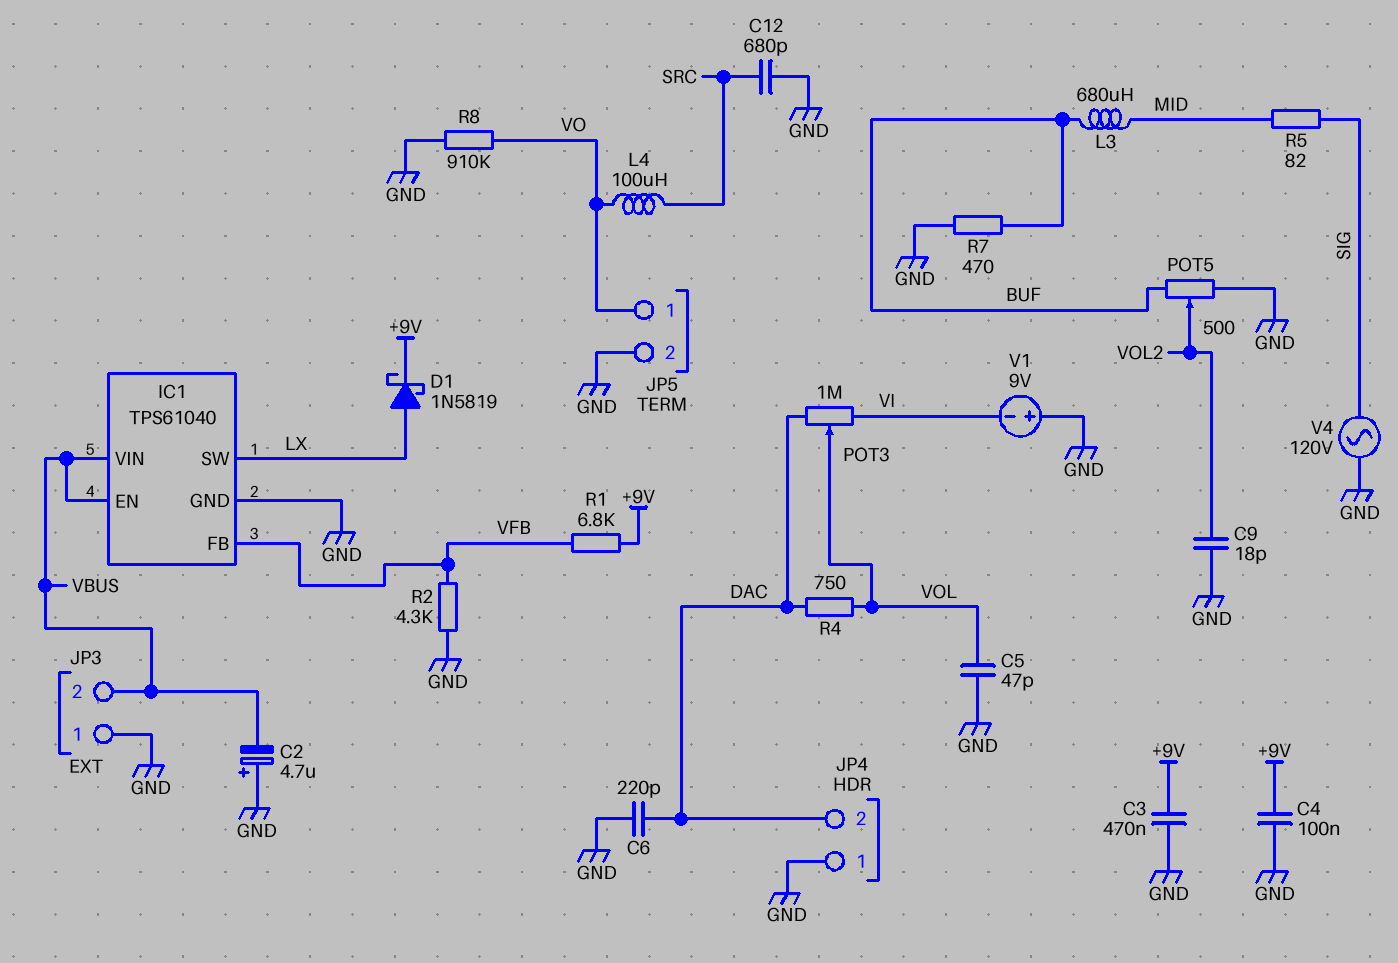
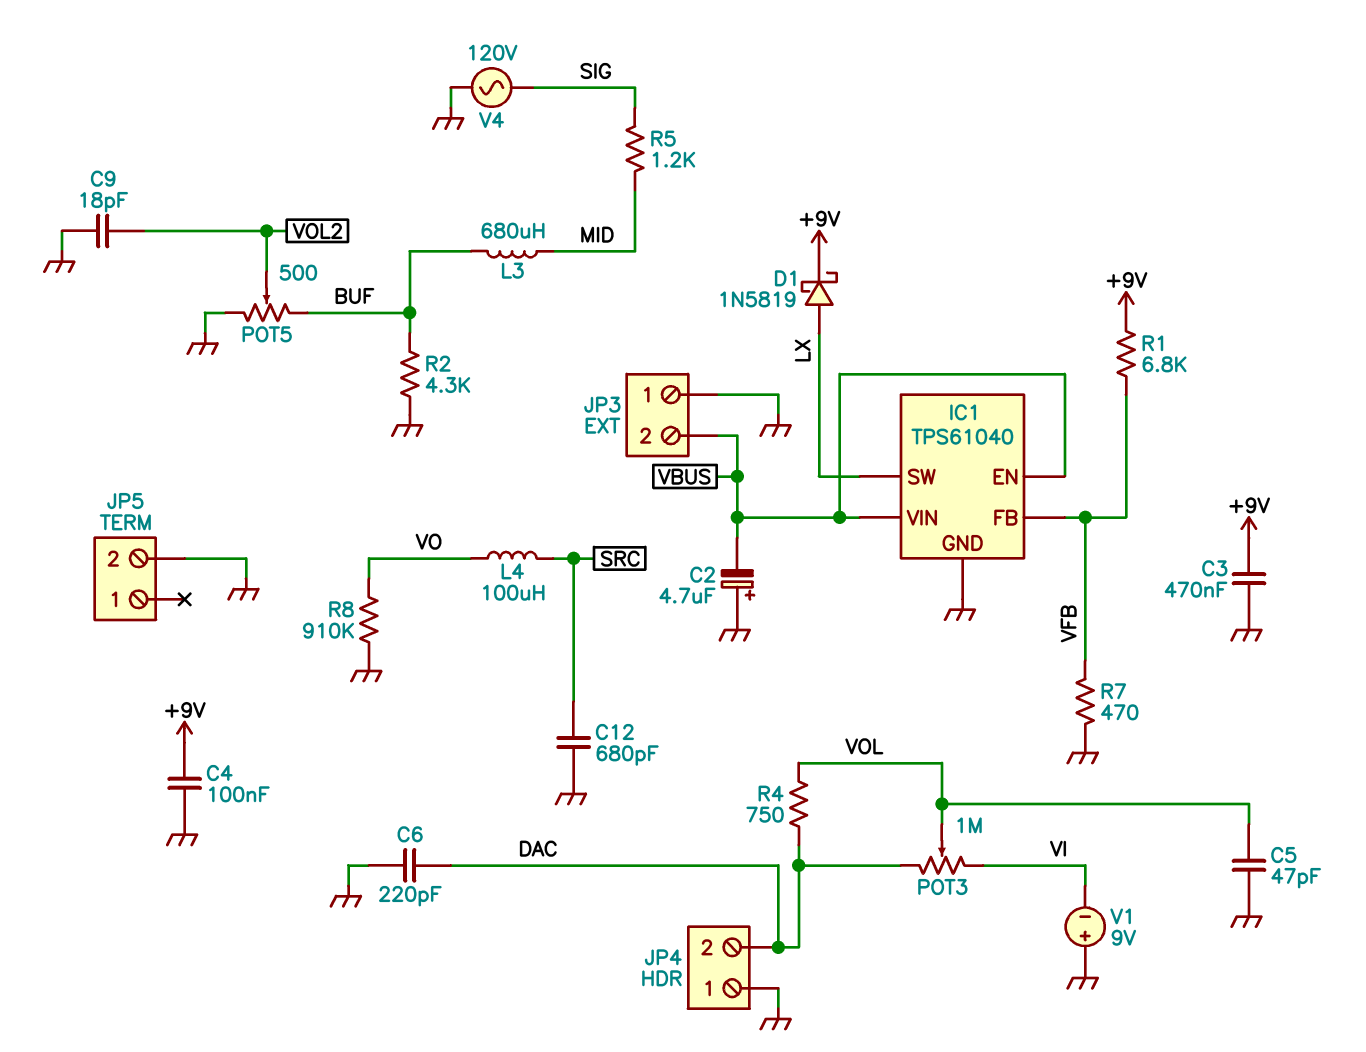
JP5 pin 1: VO -> none
R2: 4.3k (GND, VFB) -> 4.3k (BUF, GND)
R5: 82 (MID, SIG) -> 1.2k (MID, SIG)
R7: 470 (BUF, GND) -> 470 (GND, VFB)

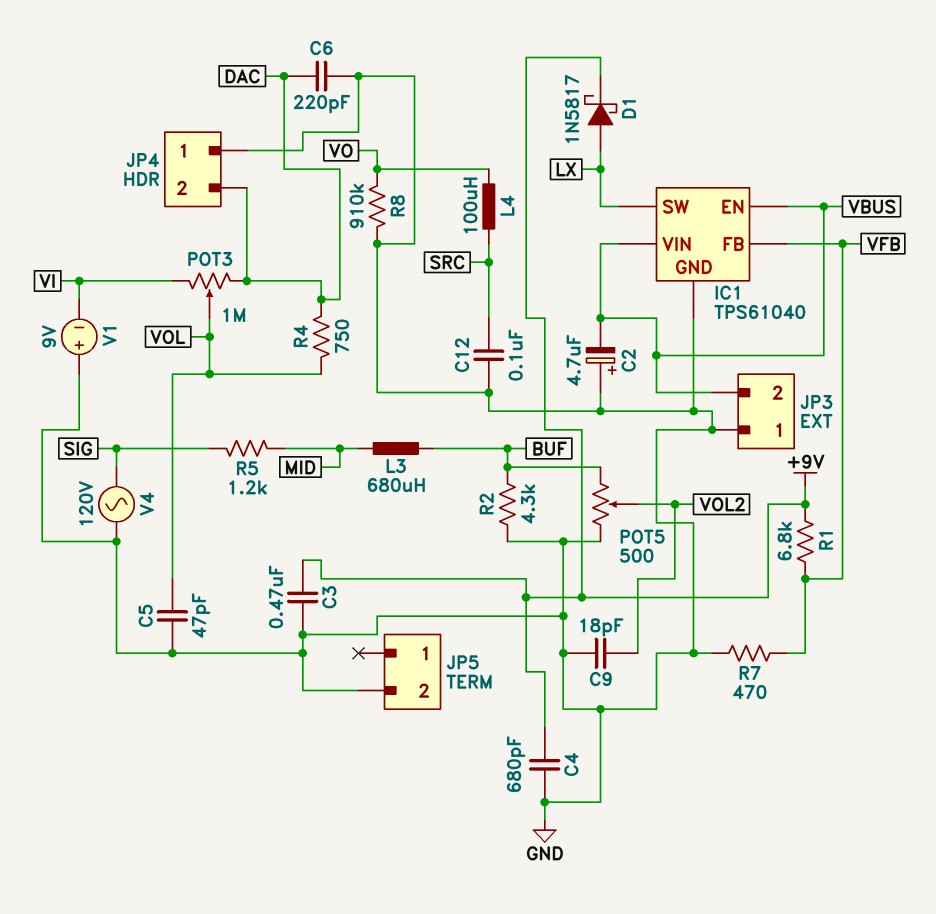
C4: 100nF (+9V, GND) -> 680pF (+9V, GND)
C12: 680pF (GND, SRC) -> 100nF (GND, SRC)
D1: schottky 1N5819 (A LX, K +9V) -> schottky 1N5817 (A LX, K +9V)

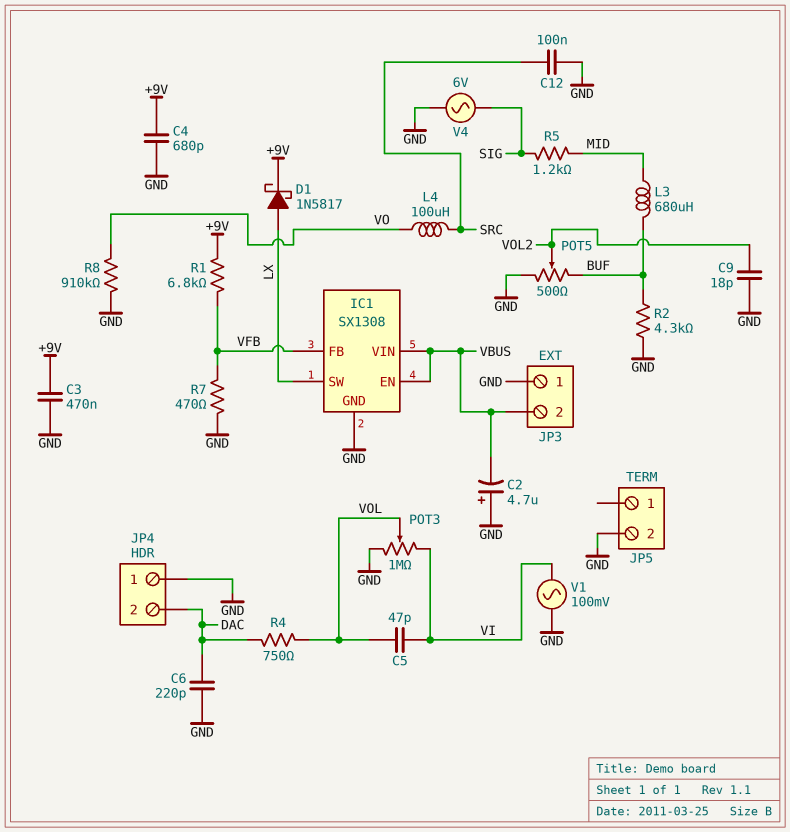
C5: 47pF (GND, VOL) -> 47pF (VI, VOL)
IC1: TPS61040 -> SX1308
POT3: 1M (DAC, VI, wiper VOL) -> 1M (GND, VI, wiper VOL)
V1: 9V (plus GND, minus VI) -> AC 100mV (GND, VI)
V4: AC 120V (GND, SIG) -> AC 6V (GND, SIG)

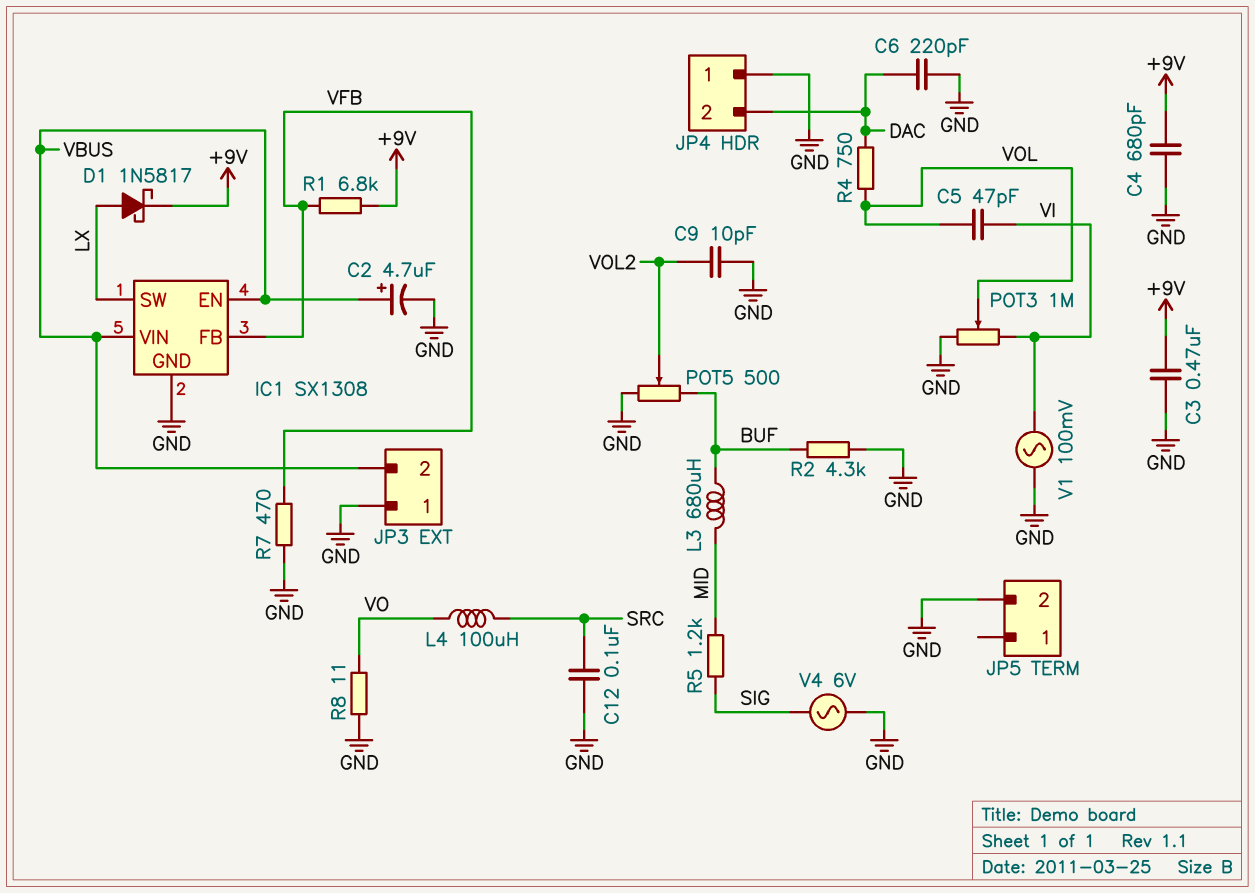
C2: 4.7uF (plus GND, minus VBUS) -> 4.7uF (plus VBUS, minus GND)
C9: 18pF (GND, VOL2) -> 10pF (GND, VOL2)
R8: 910k (GND, VO) -> 11 (GND, VO)

